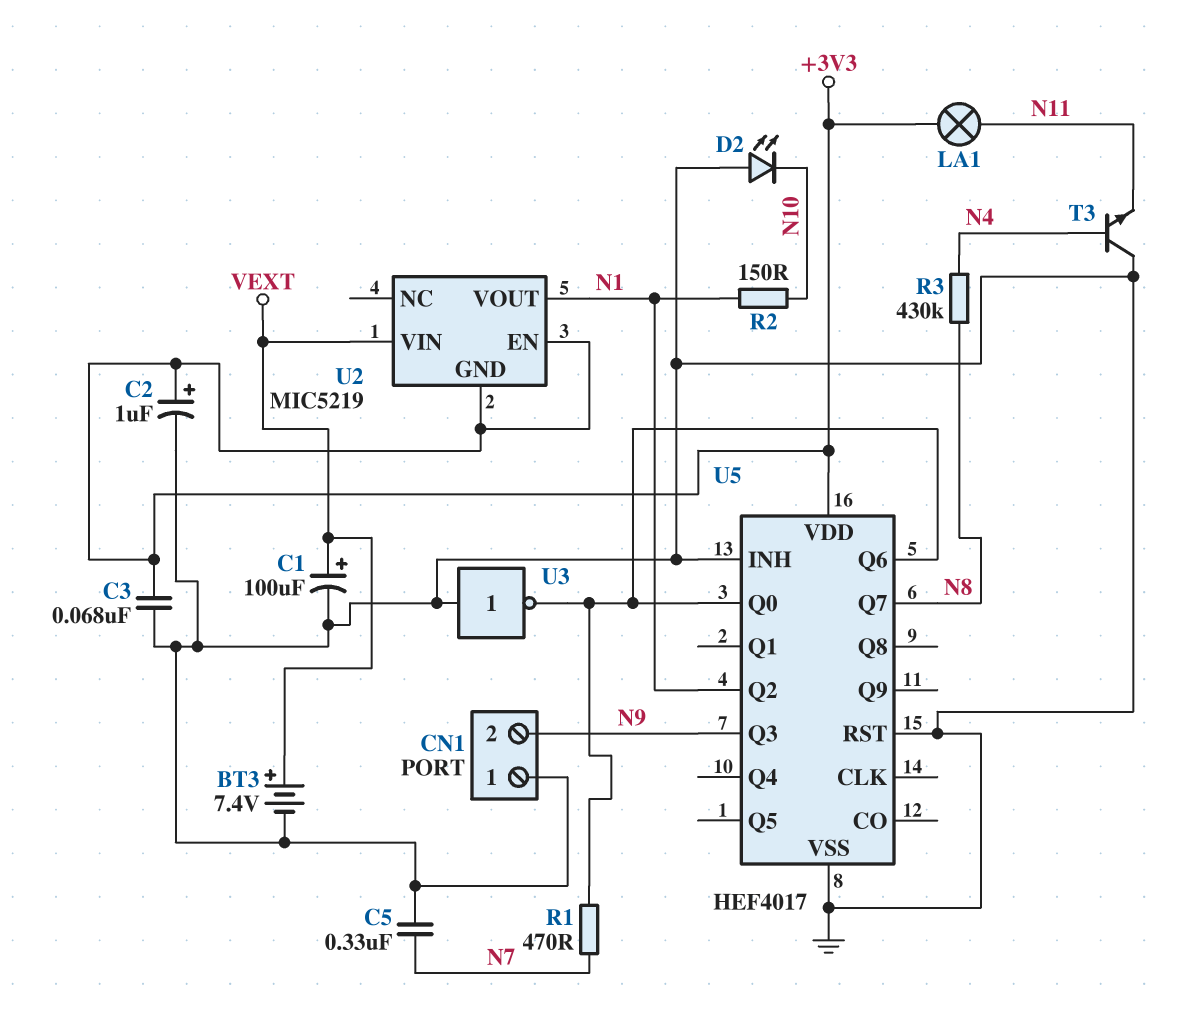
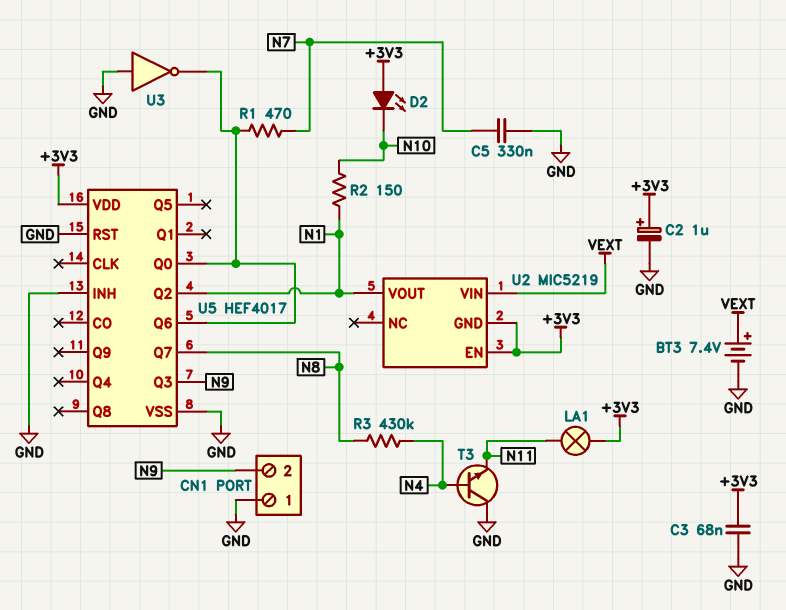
C1: 100uF (plus VEXT, minus GND) -> none
D2: LED (A GND, K N10) -> LED (A +3V3, K N10)

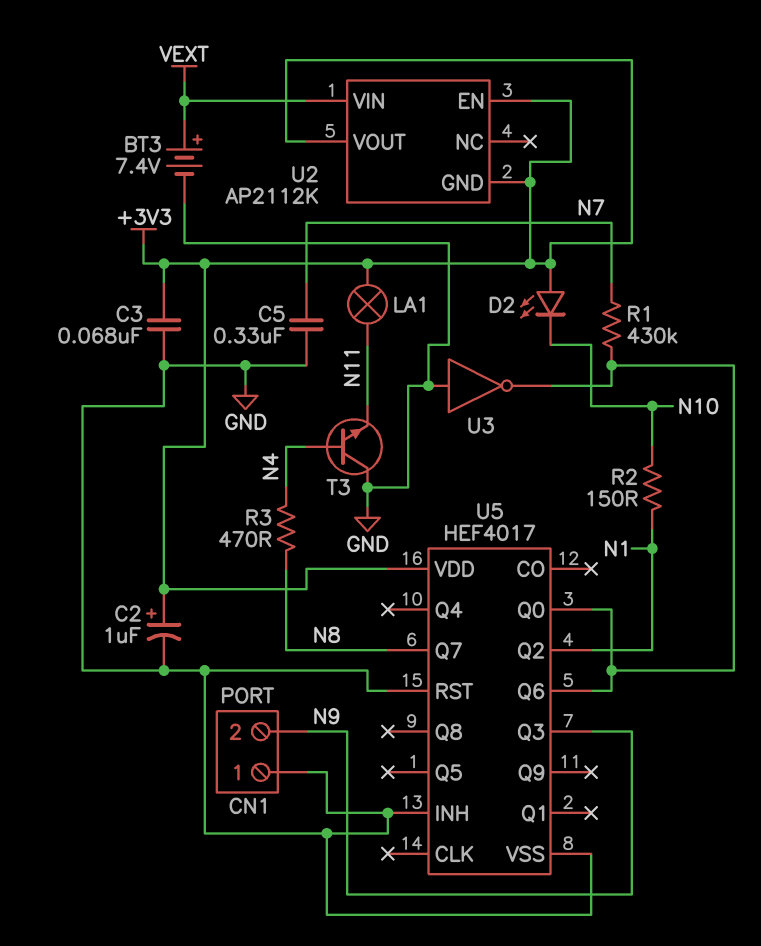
R1: 470 (N7, U5/Q0) -> 430k (N7, U5/Q0)
R3: 430k (N4, N8) -> 470 (N4, N8)
U2: MIC5219 -> AP2112K
U2 pin VOUT: N1 -> +3V3

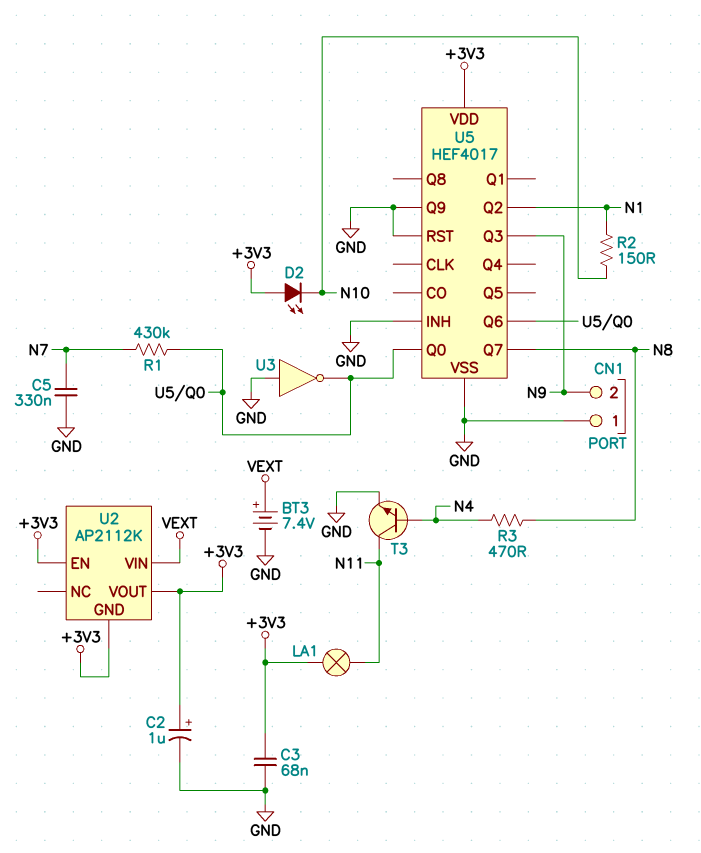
T3: NPN (B N4, C GND, E N11) -> NPN (B N4, C N11, E GND)
U5 pin Q9: none -> GND

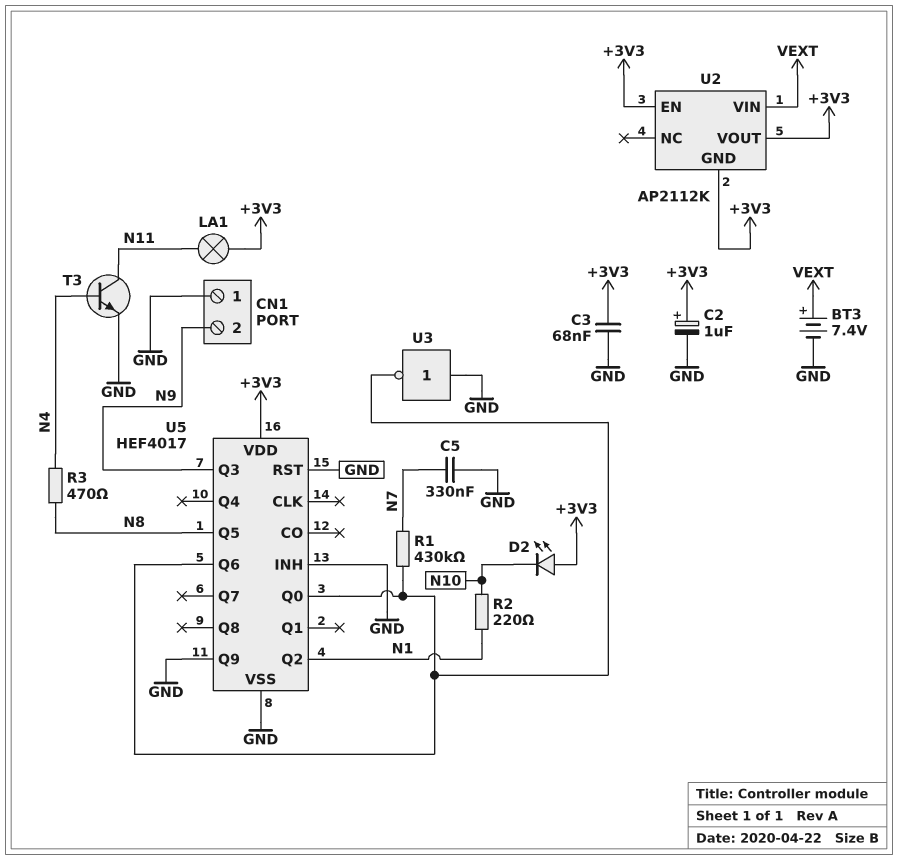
R2: 150 (N1, N10) -> 220 (N1, N10)
U5 pin Q5: none -> N8
U5 pin Q7: N8 -> none

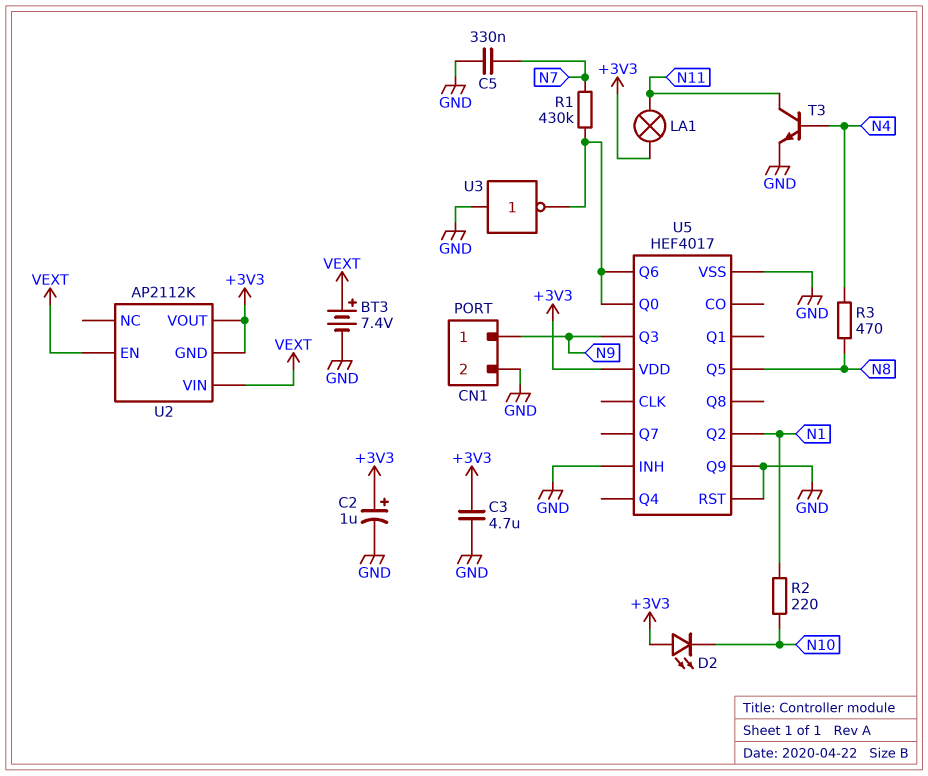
C3: 68nF (+3V3, GND) -> 4.7uF (+3V3, GND)
CN1 pin 1: GND -> N9
CN1 pin 2: N9 -> GND
U2 pin EN: +3V3 -> VEXT

